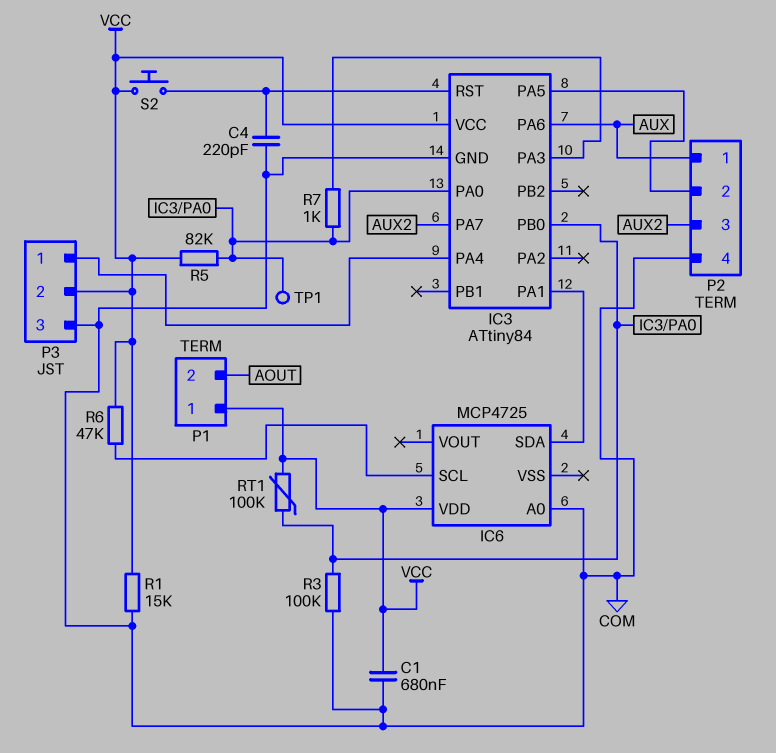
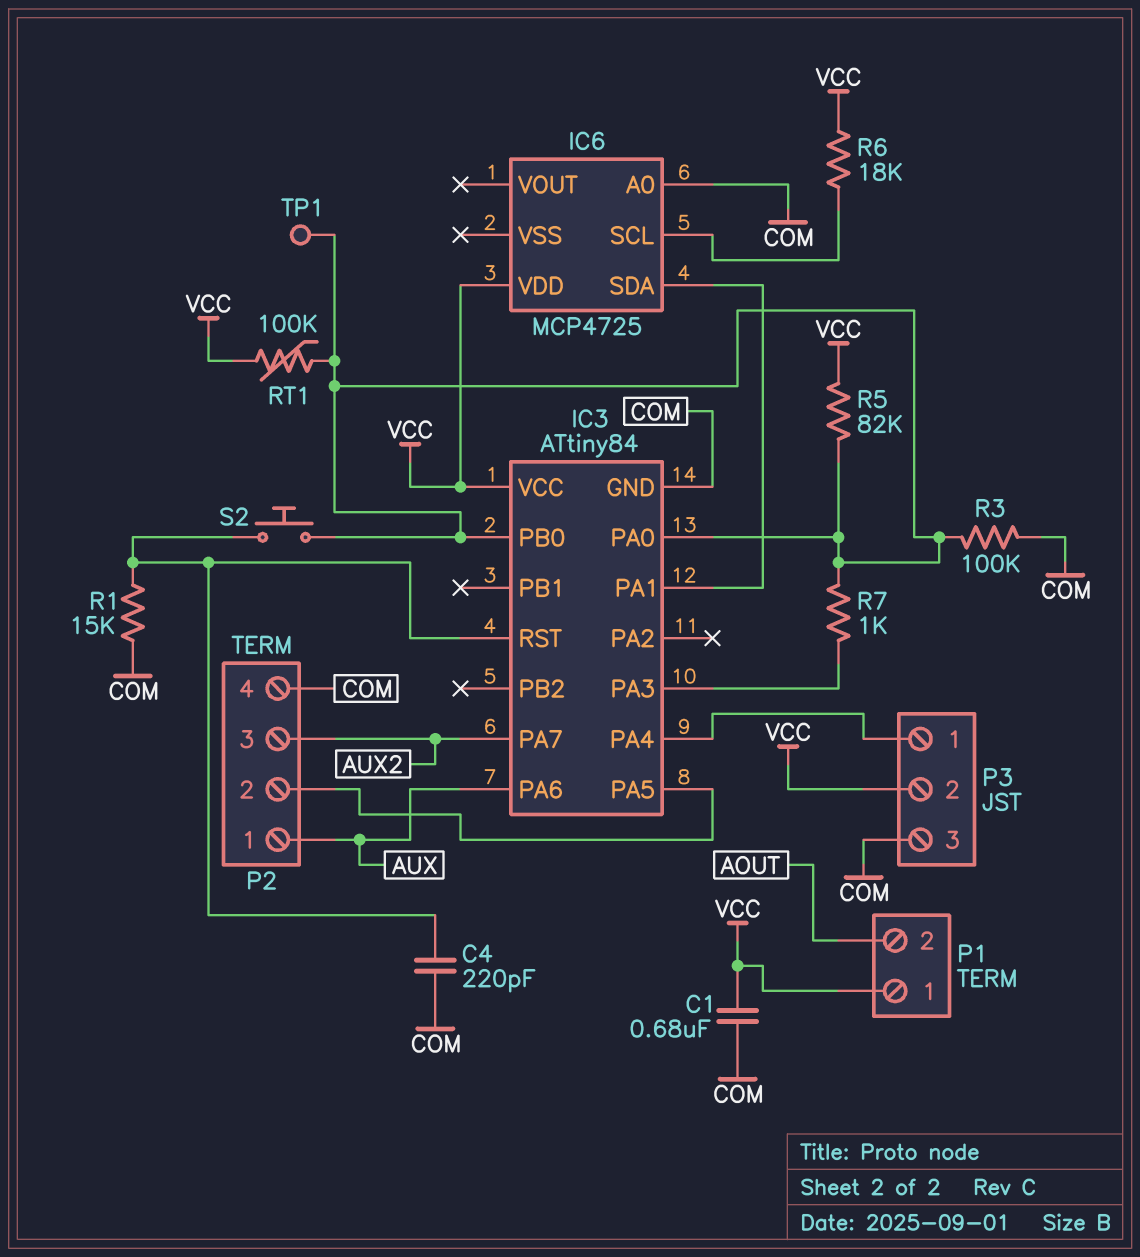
R1: 15k (COM, VCC) -> 15k (COM, IC3/RST)
R6: 47k (IC6/SCL, VCC) -> 18k (IC6/SCL, VCC)
S2: button (IC3/RST, VCC) -> button (IC3/PA0, IC3/RST)

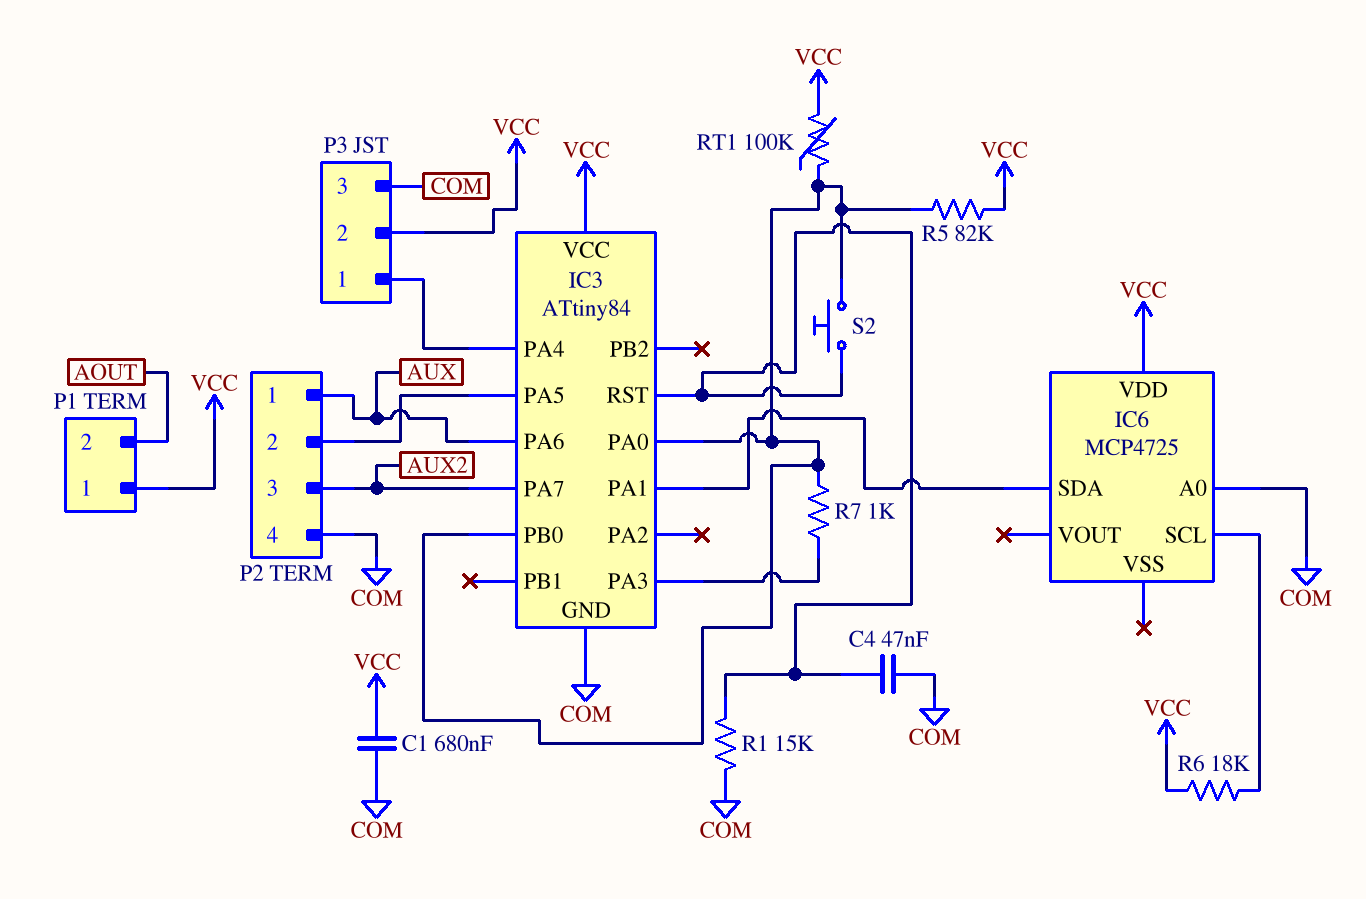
C4: 220pF (COM, IC3/RST) -> 47nF (COM, IC3/RST)
R3: 100k (COM, IC3/PA0) -> none
TP1: test point (IC3/PA0) -> none

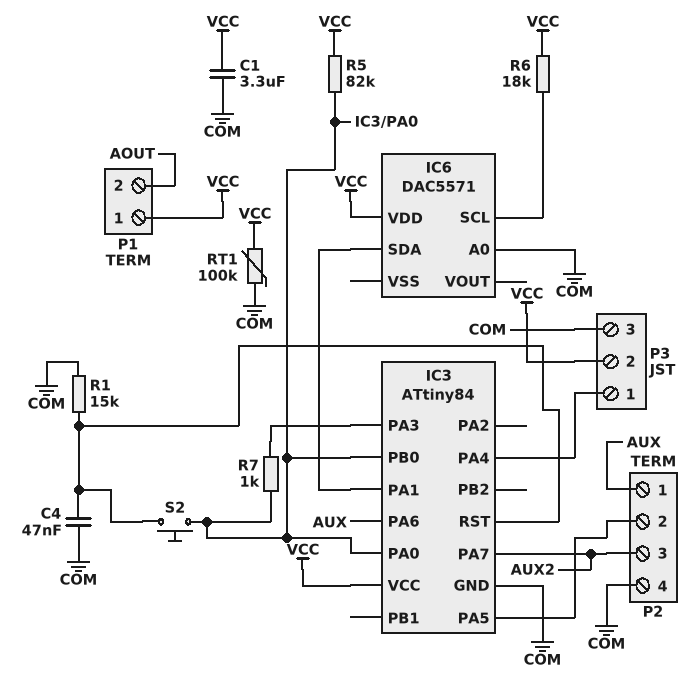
C1: 680nF (COM, VCC) -> 3.3uF (COM, VCC)
IC6: MCP4725 -> DAC5571
RT1: 100k (IC3/PA0, VCC) -> 100k (COM, VCC)

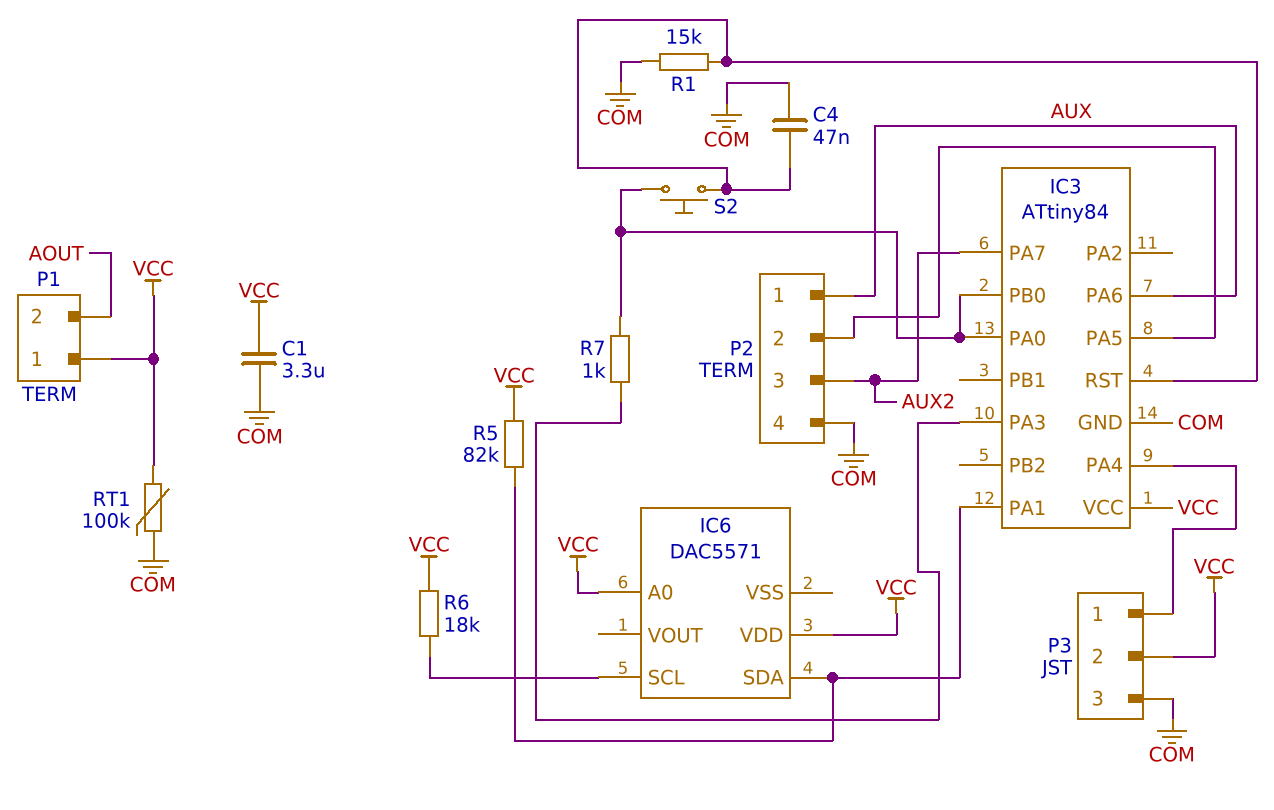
IC6 pin A0: COM -> VCC
R5: 82k (IC3/PA0, VCC) -> 82k (IC3/PA1, VCC)

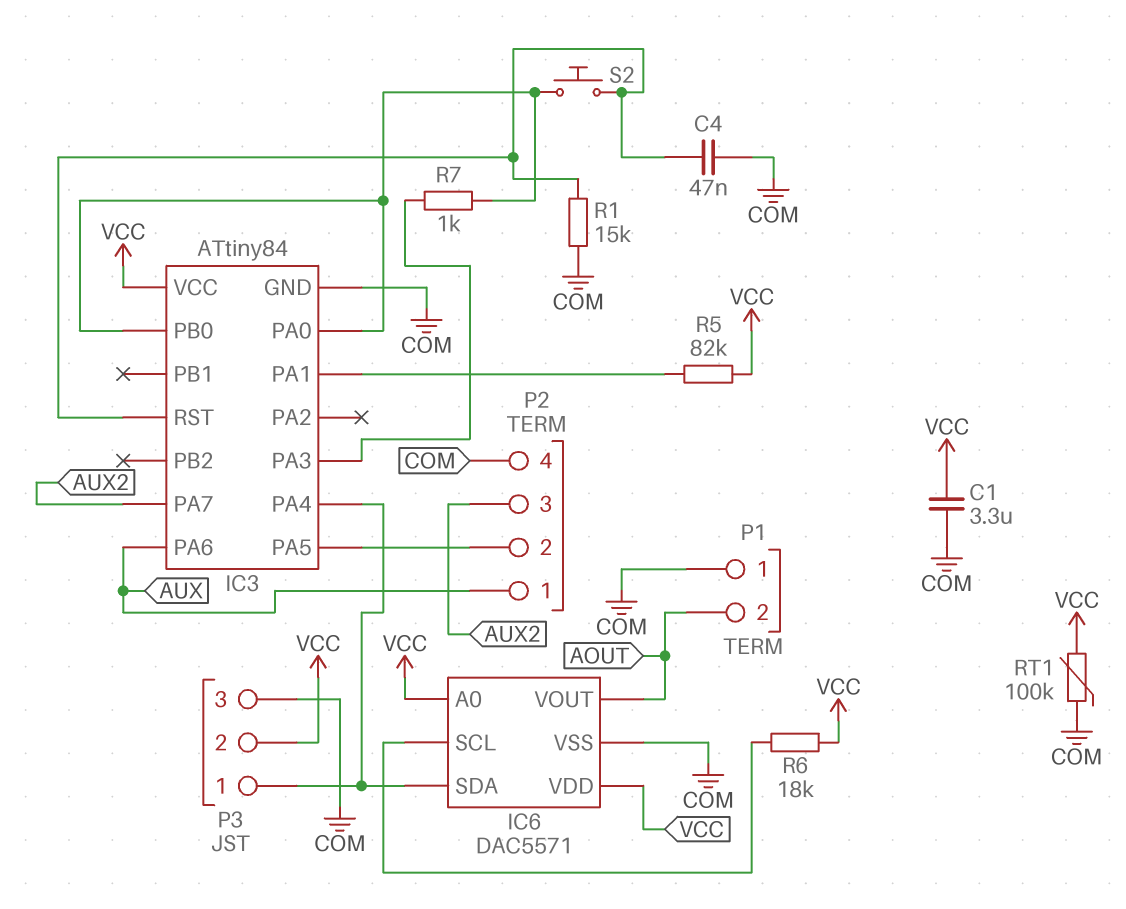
IC6 pin SDA: IC3/PA1 -> IC3/PA4
IC6 pin VOUT: none -> AOUT
IC6 pin VSS: none -> COM
P1 pin 1: VCC -> COM

